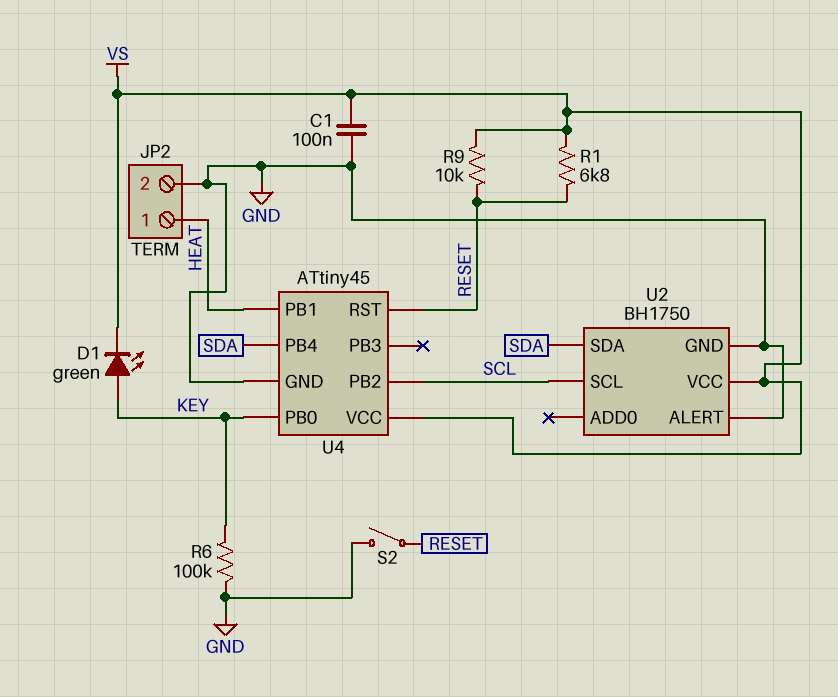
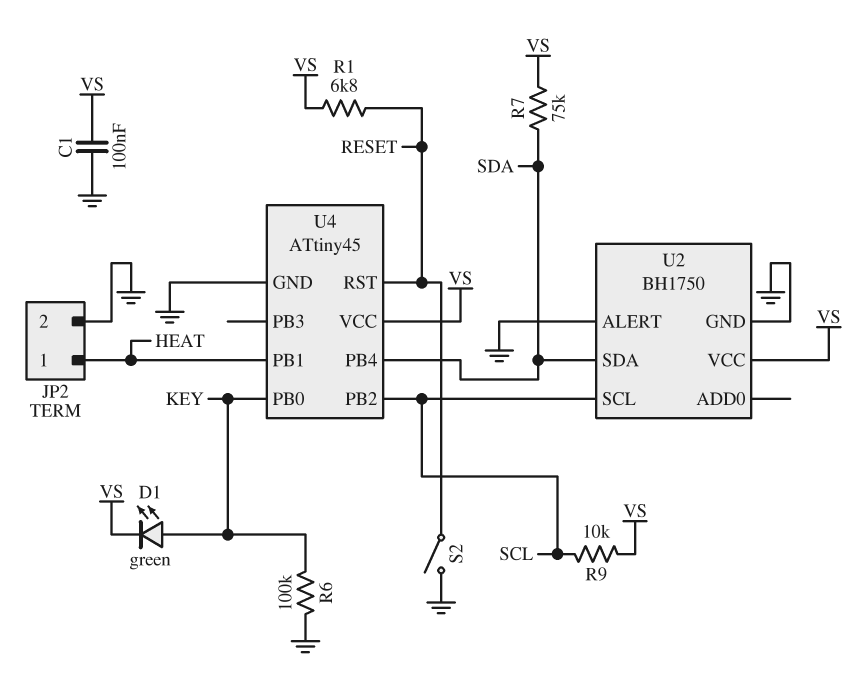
R7: none -> 75k (SDA, VS)
R9: 10k (RESET, VS) -> 10k (SCL, VS)

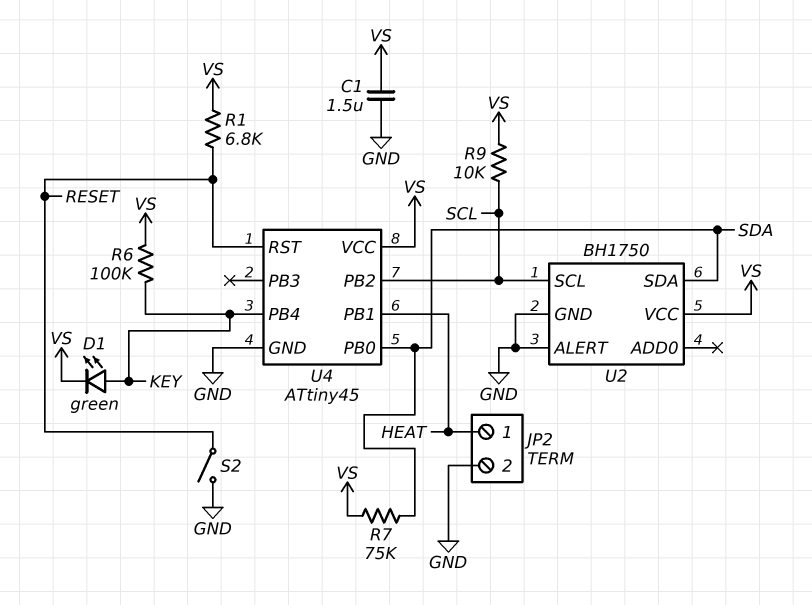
C1: 100nF (GND, VS) -> 1.5uF (GND, VS)
R6: 100k (GND, KEY) -> 100k (KEY, VS)
U4 pin PB0: KEY -> SDA
U4 pin PB4: SDA -> KEY

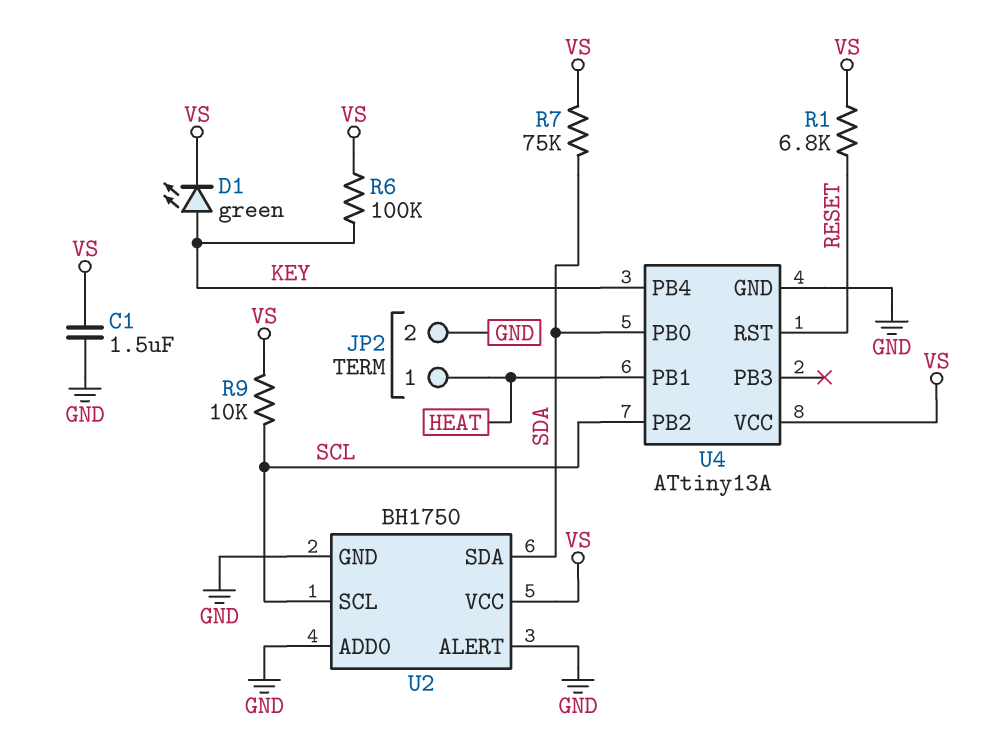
S2: switch (GND, RESET) -> none
U2 pin ADD0: none -> GND
U4: ATtiny45 -> ATtiny13A

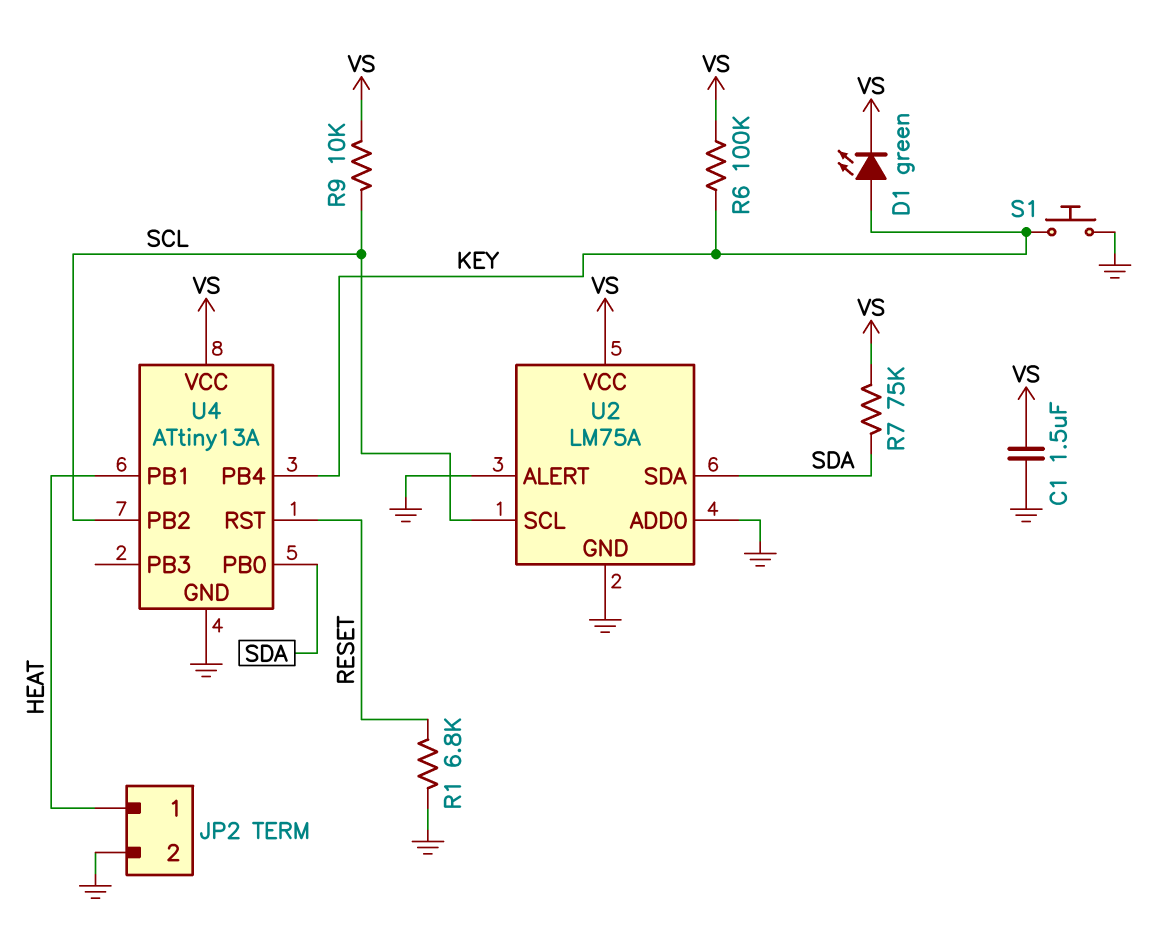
R1: 6.8k (RESET, VS) -> 6.8k (GND, RESET)
S1: none -> button (GND, KEY)
U2: BH1750 -> LM75A

